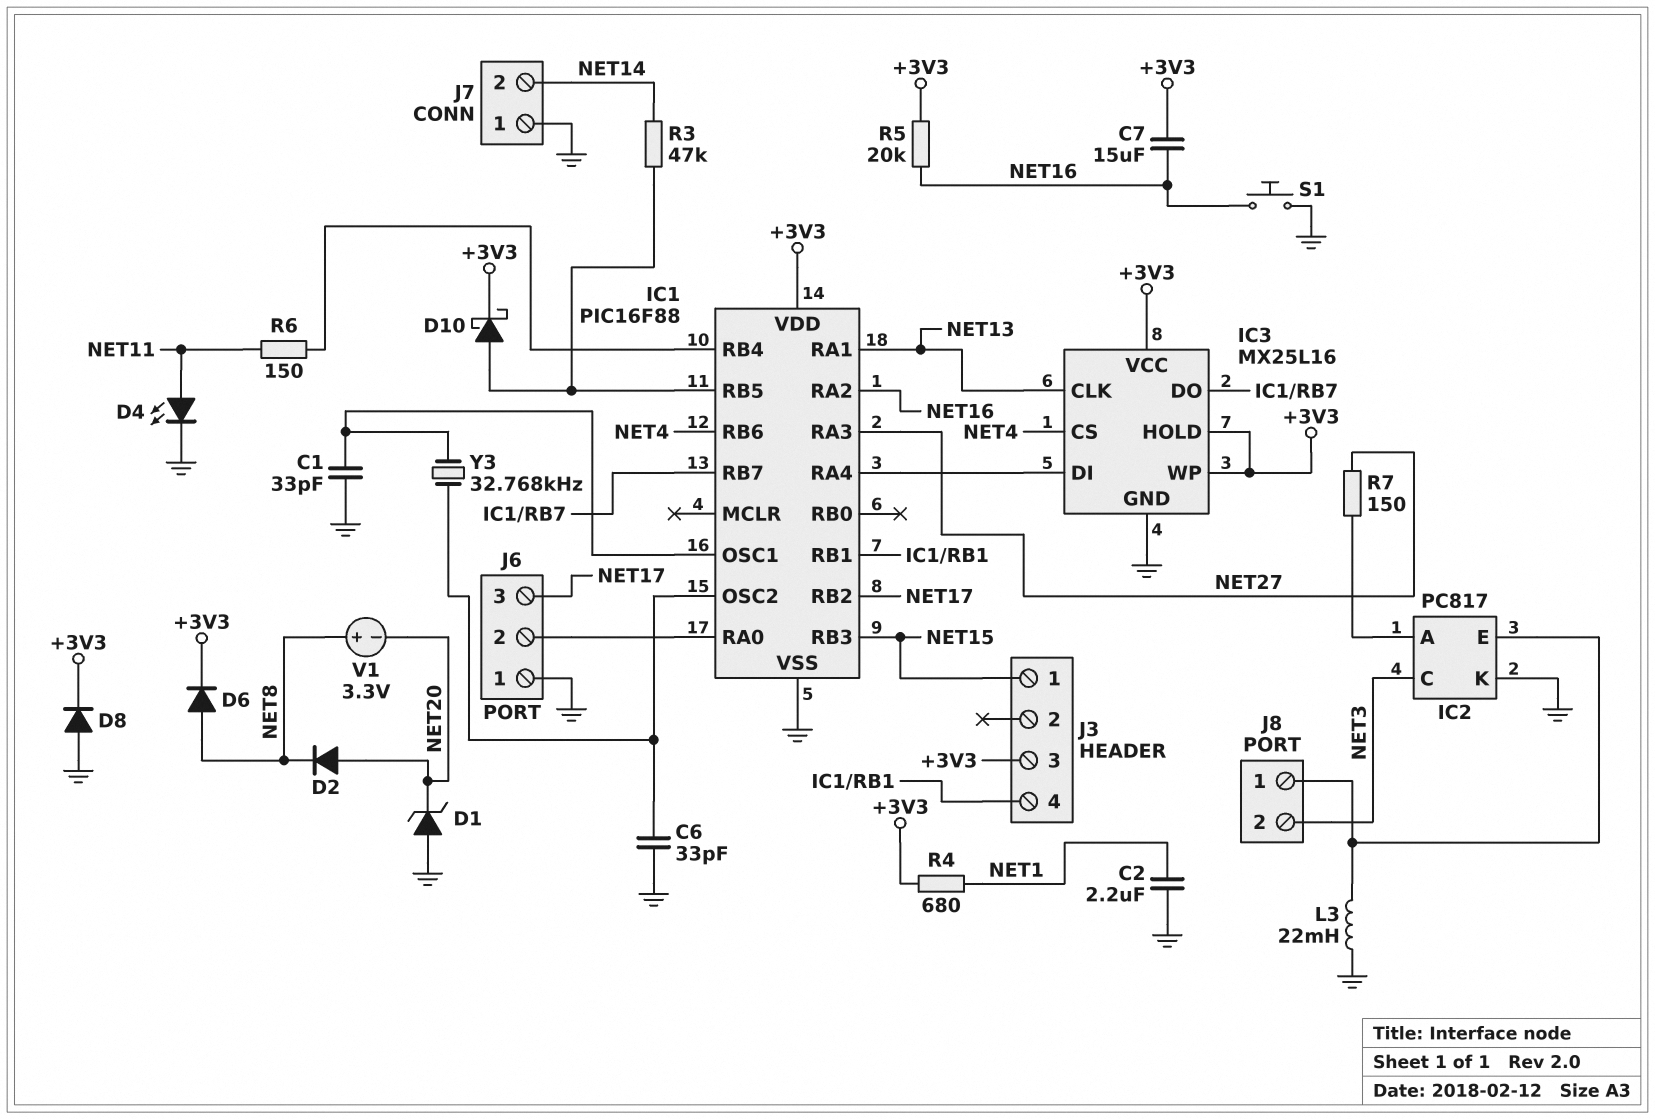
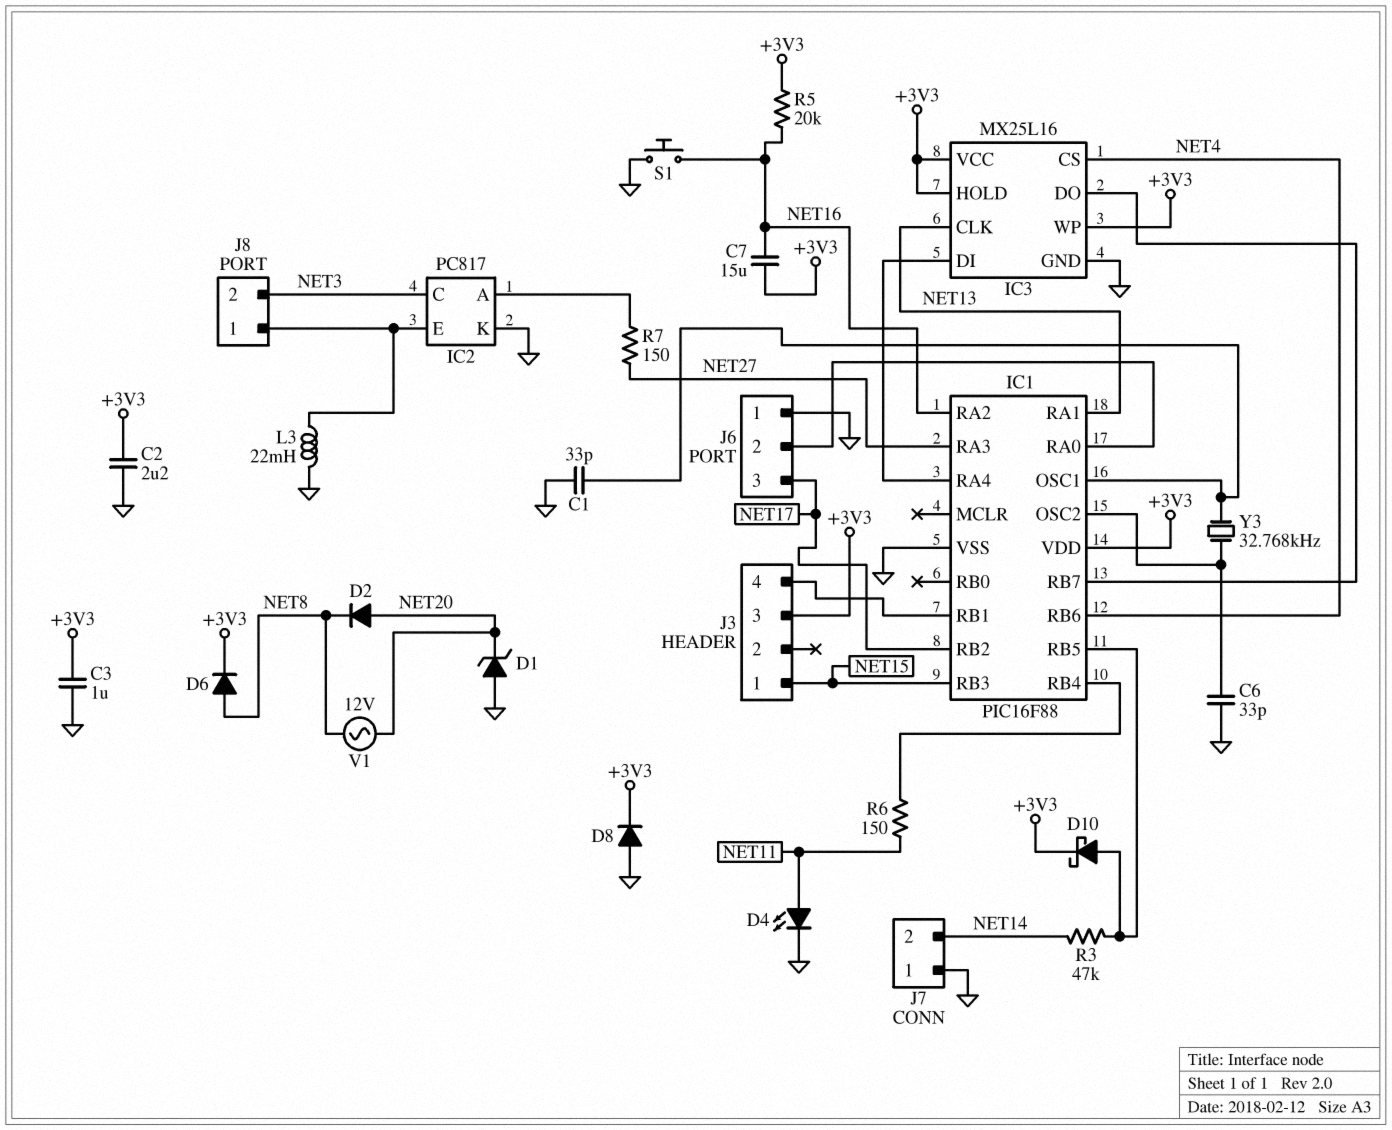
C2: 2.2uF (GND, NET1) -> 2.2uF (+3V3, GND)
C3: none -> 1uF (+3V3, GND)
R4: 680 (+3V3, NET1) -> none
V1: 3.3V (plus NET8, minus NET20) -> AC 12V (NET8, NET20)

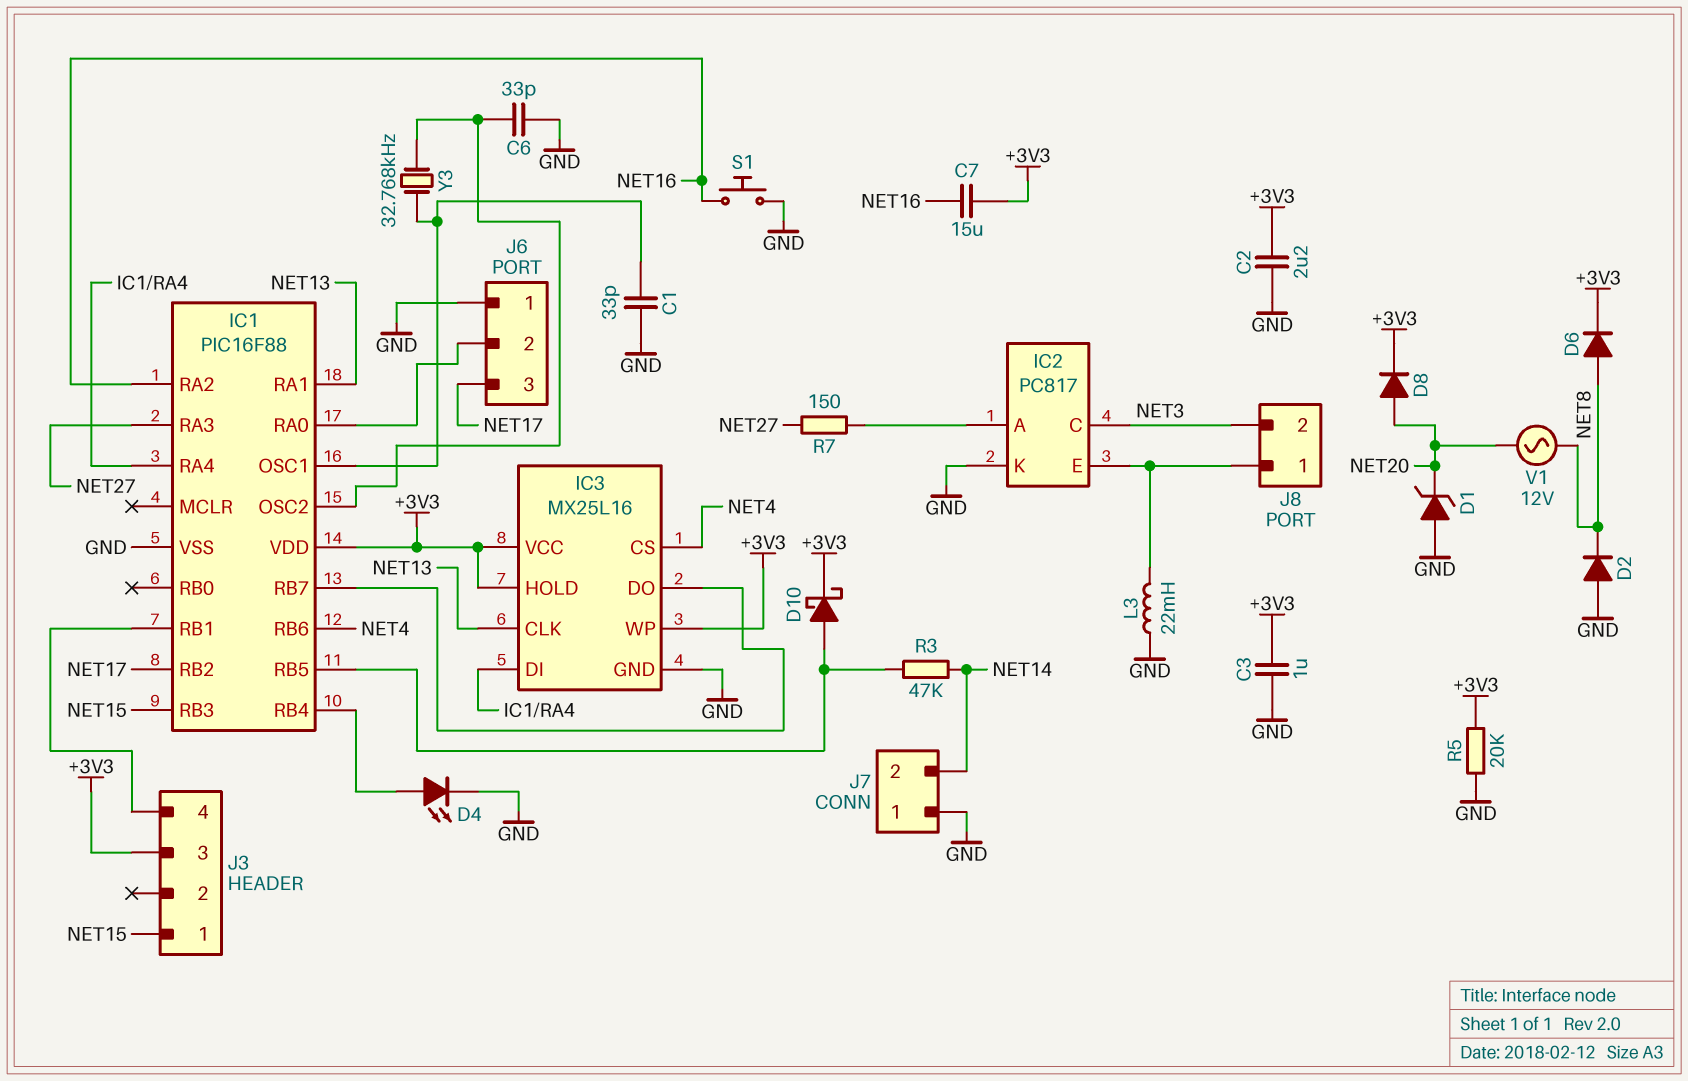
D2: diode (A NET20, K NET8) -> diode (A GND, K NET8)
D4: LED (A NET11, K GND) -> LED (A IC1/RB4, K GND)
D8: diode (A GND, K +3V3) -> diode (A NET20, K +3V3)
R5: 20k (+3V3, NET16) -> 20k (+3V3, GND)
R6: 150 (IC1/RB4, NET11) -> none

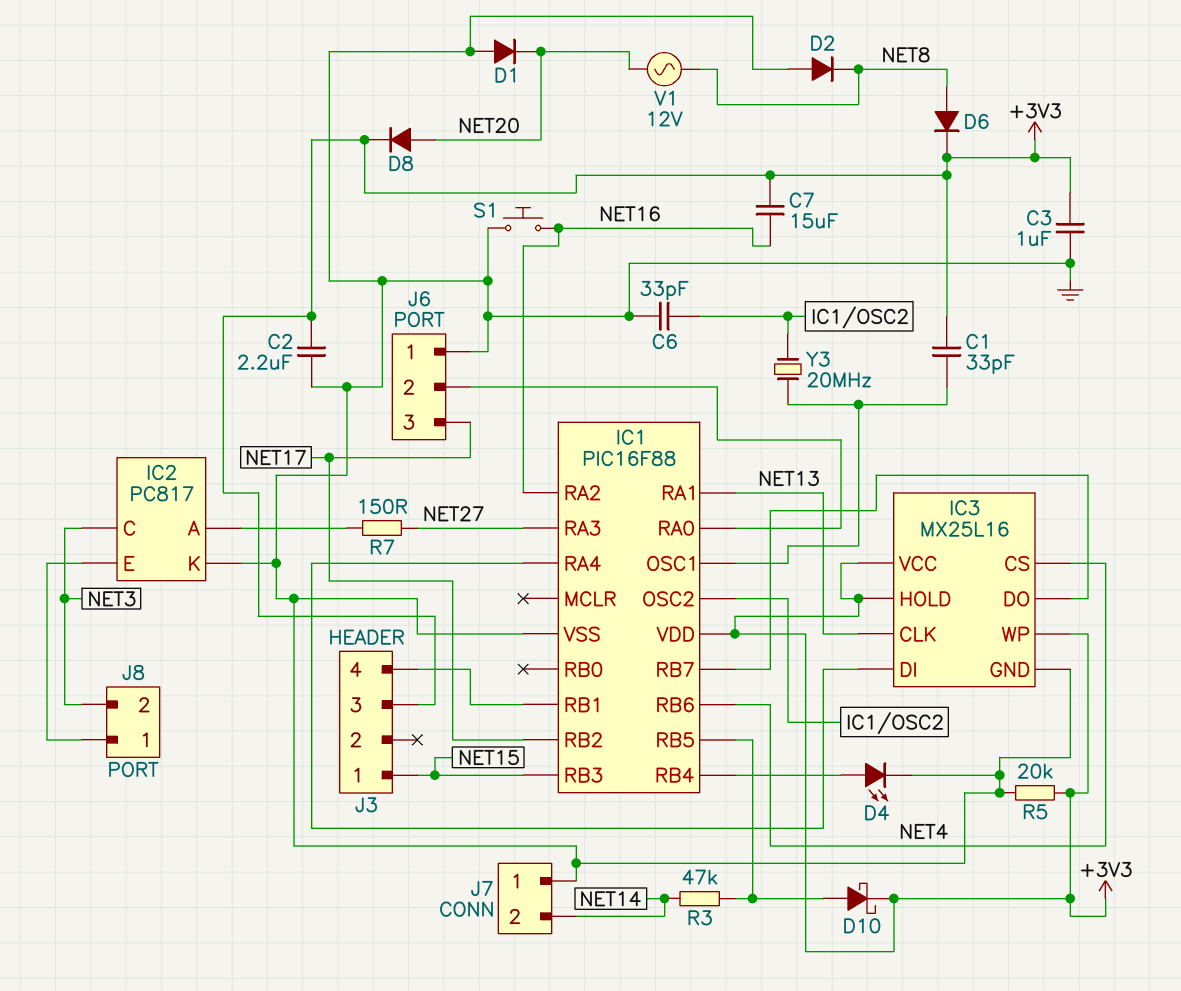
C1: 33pF (GND, IC1/OSC1) -> 33pF (+3V3, IC1/OSC1)
D1: zener (A GND, K NET20) -> diode (A GND, K NET20)
L3: 22mH (GND, IC2/E) -> none
Y3: 32.768kHz (IC1/OSC1, IC1/OSC2) -> 20MHz (IC1/OSC1, IC1/OSC2)

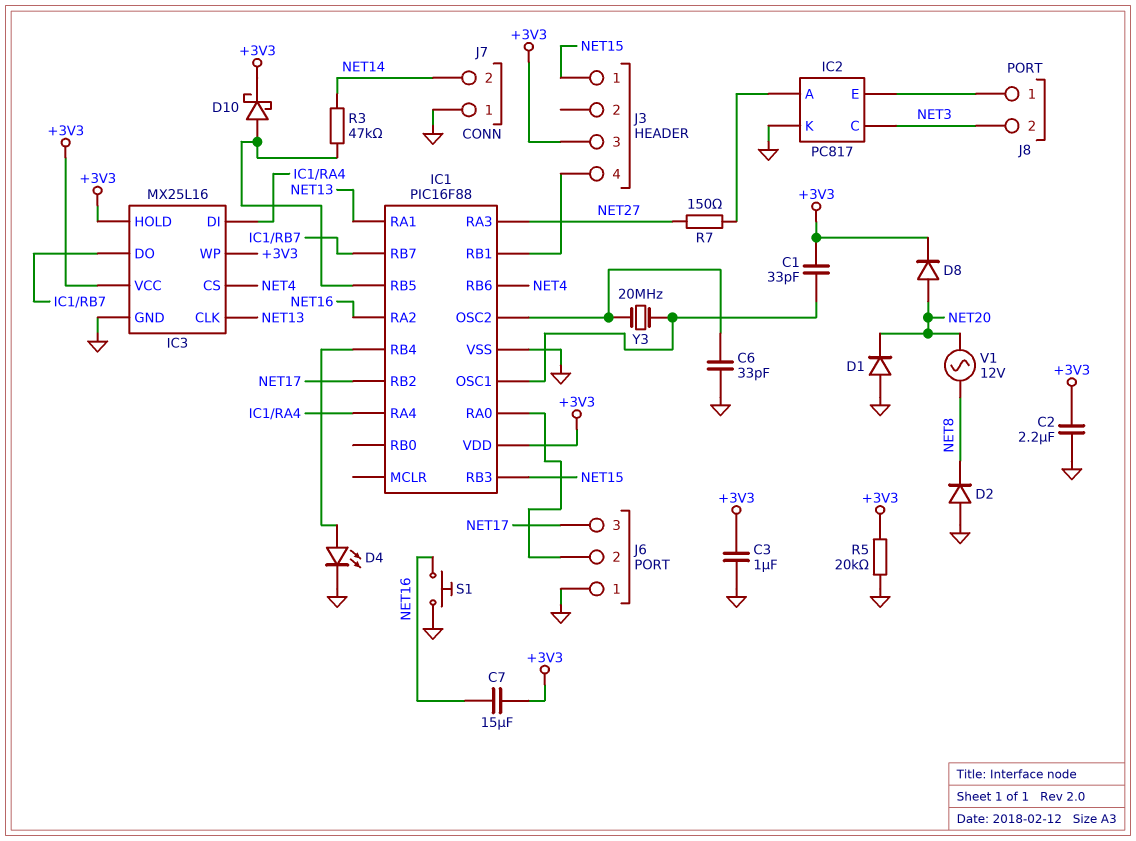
D6: diode (A NET8, K +3V3) -> none

